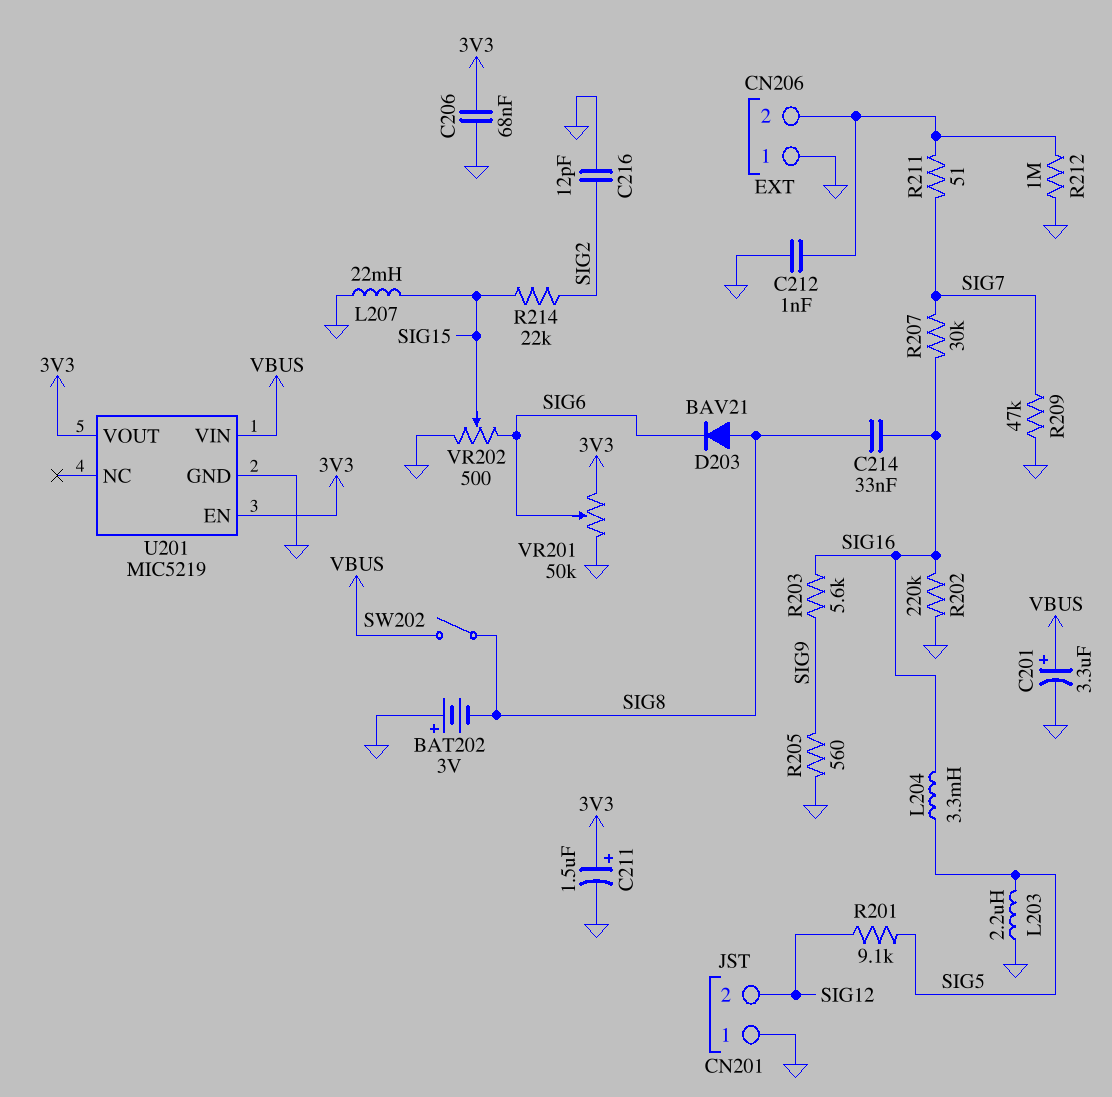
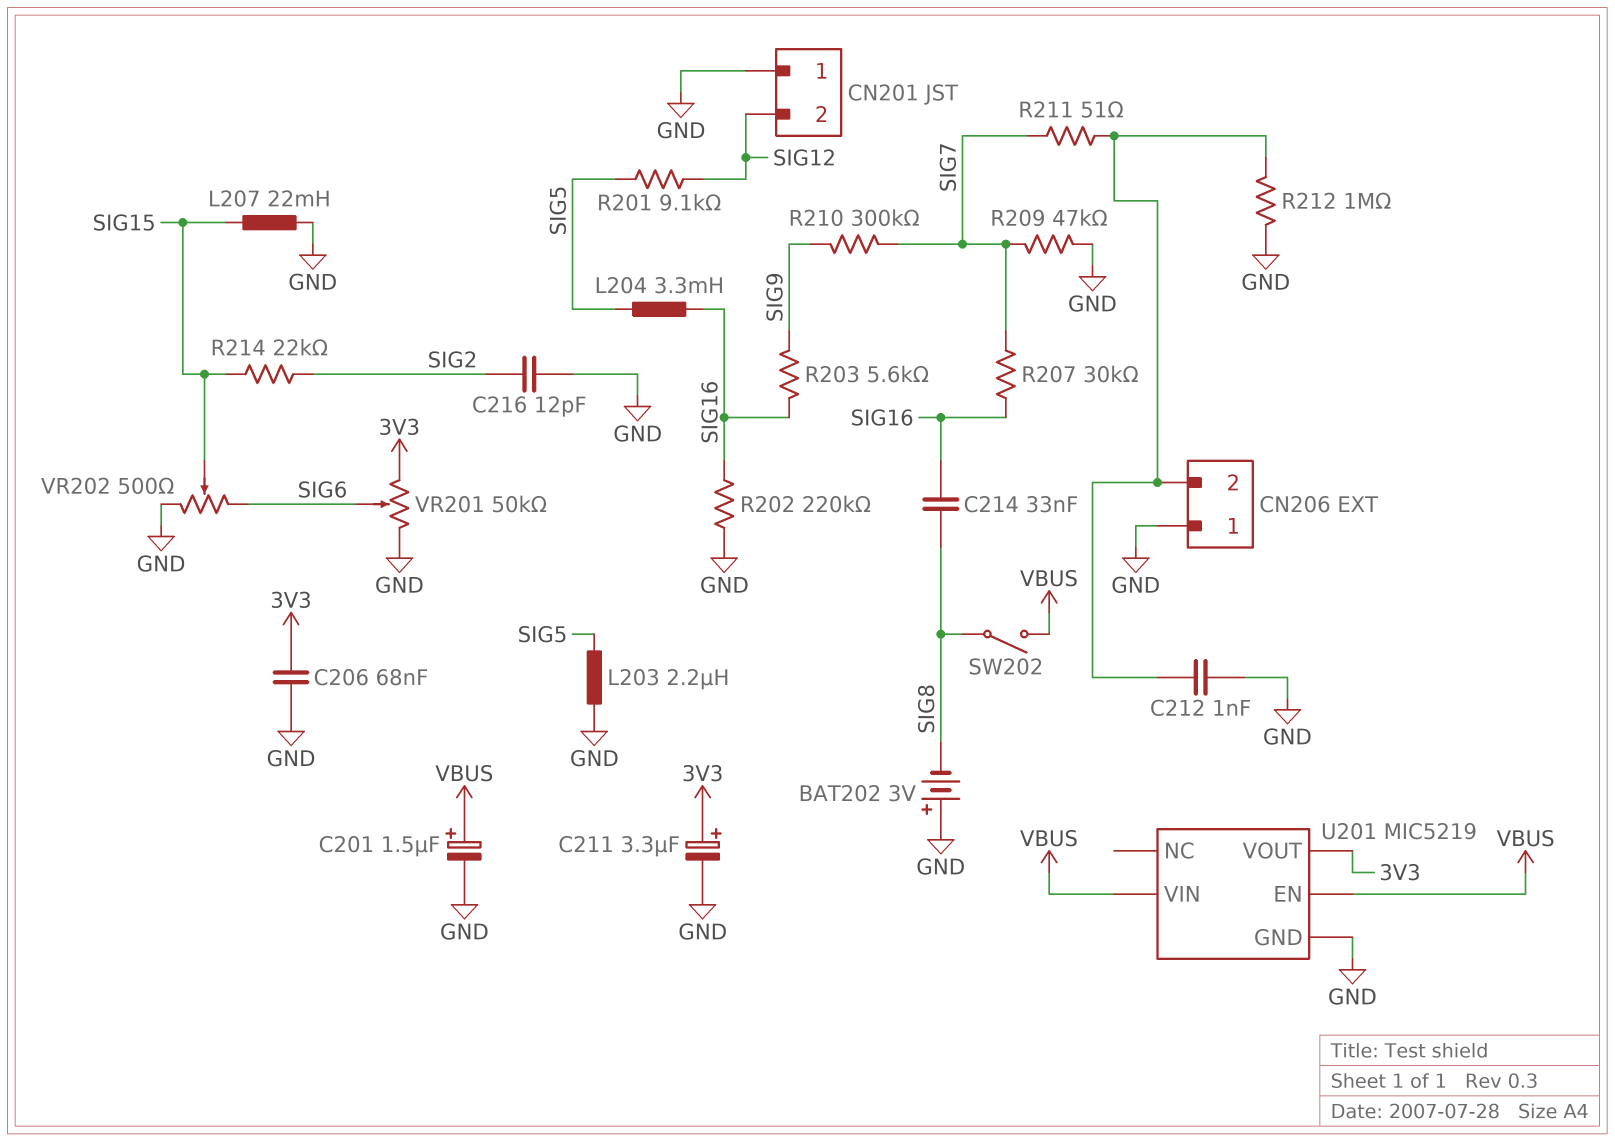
C201: 3.3uF (plus VBUS, minus GND) -> 1.5uF (plus VBUS, minus GND)
C211: 1.5uF (plus 3V3, minus GND) -> 3.3uF (plus 3V3, minus GND)
D203: diode BAV21 (A SIG8, K SIG6) -> none
R205: 560 (GND, SIG9) -> none
R210: none -> 300k (SIG7, SIG9)
U201 pin EN: 3V3 -> VBUS

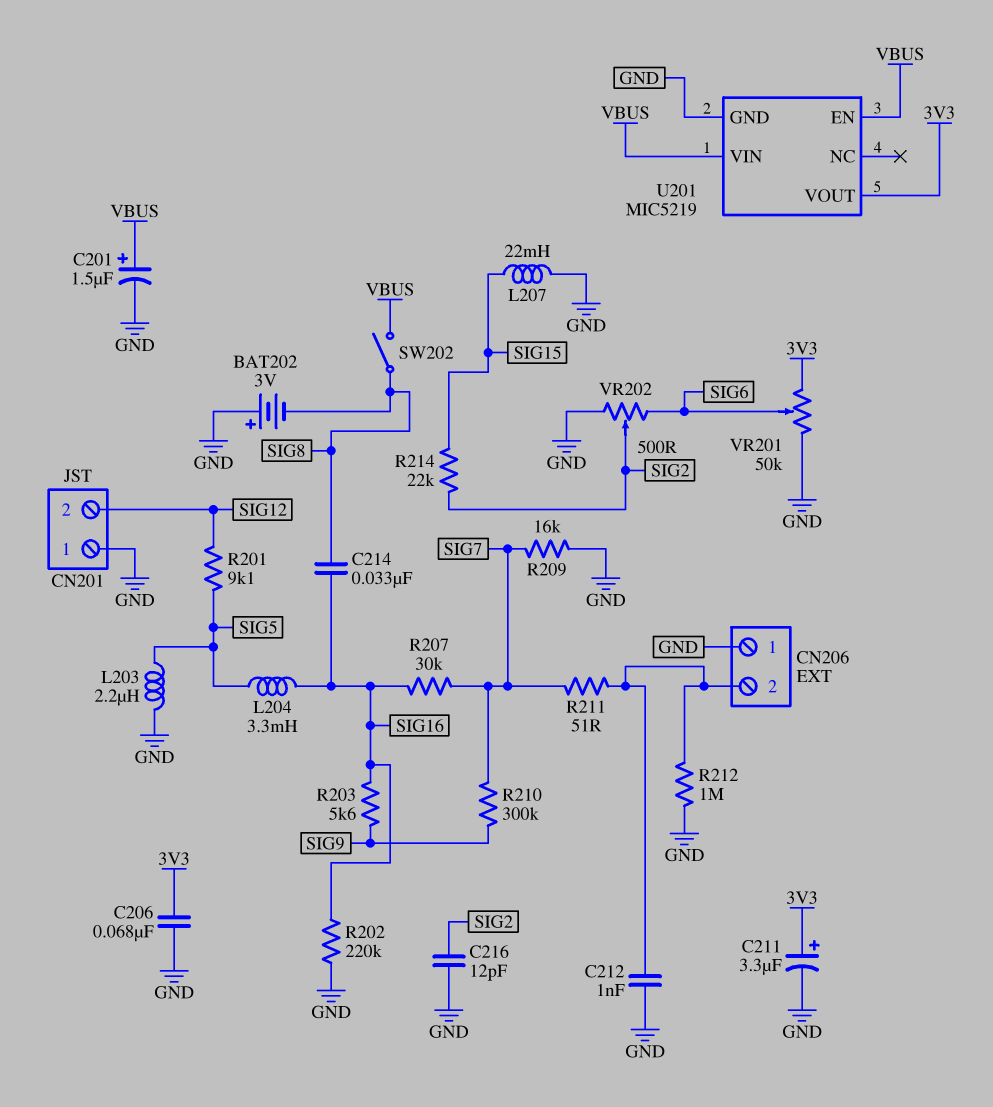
R209: 47k (GND, SIG7) -> 16k (GND, SIG7)
VR202: 500 (GND, SIG6, wiper SIG15) -> 500 (GND, SIG6, wiper SIG2)

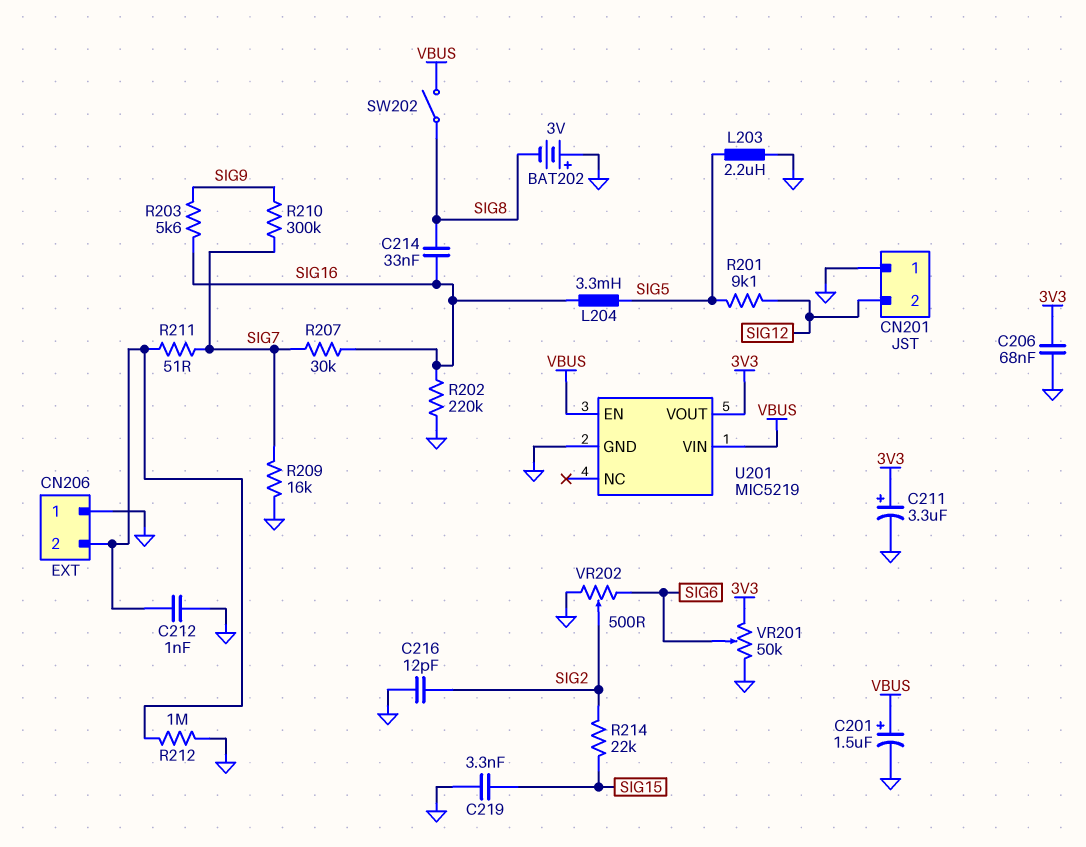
C219: none -> 3.3nF (GND, SIG15)
L207: 22mH (GND, SIG15) -> none

